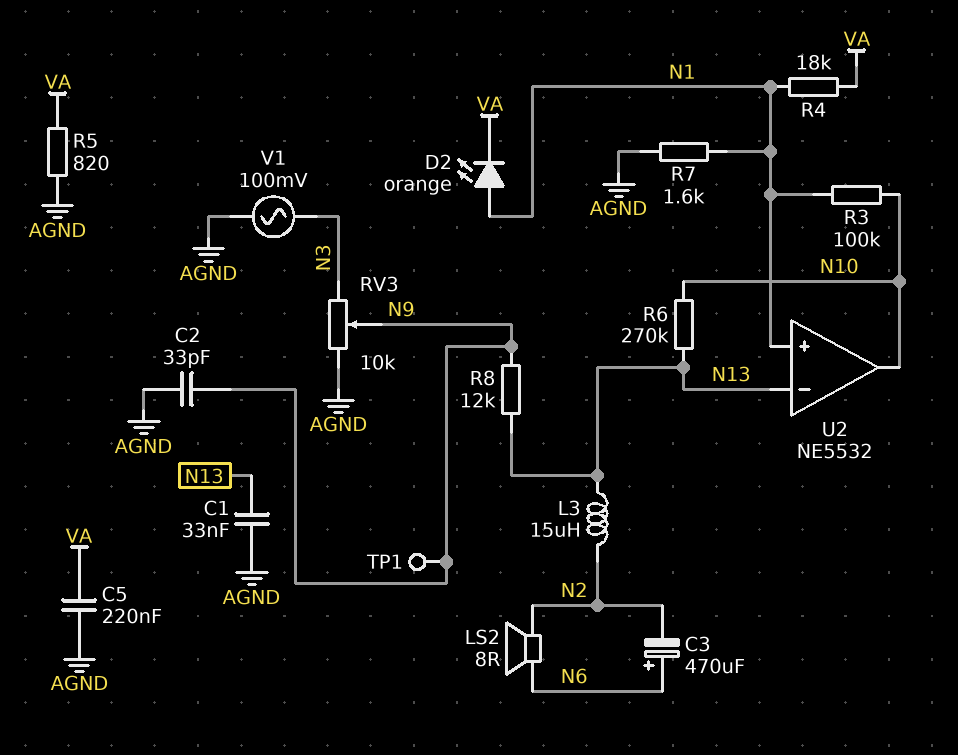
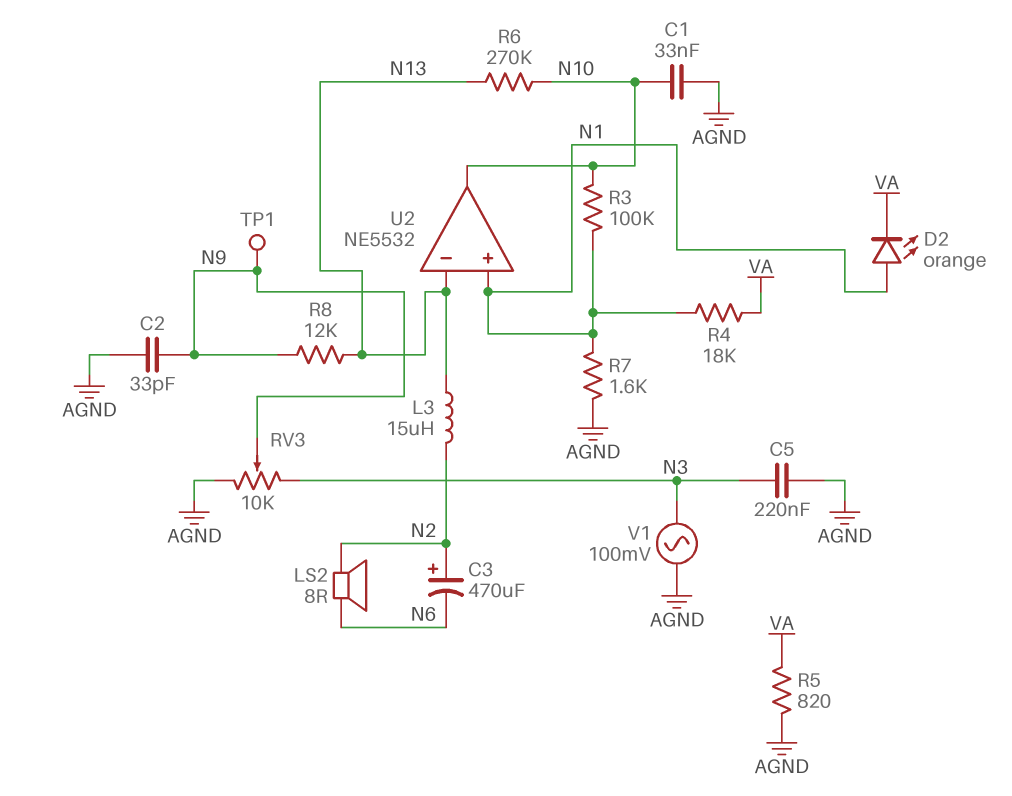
C1: 33nF (AGND, N13) -> 33nF (AGND, N10)
C3: 470uF (plus N6, minus N2) -> 470uF (plus N2, minus N6)
C5: 220nF (AGND, VA) -> 220nF (AGND, N3)

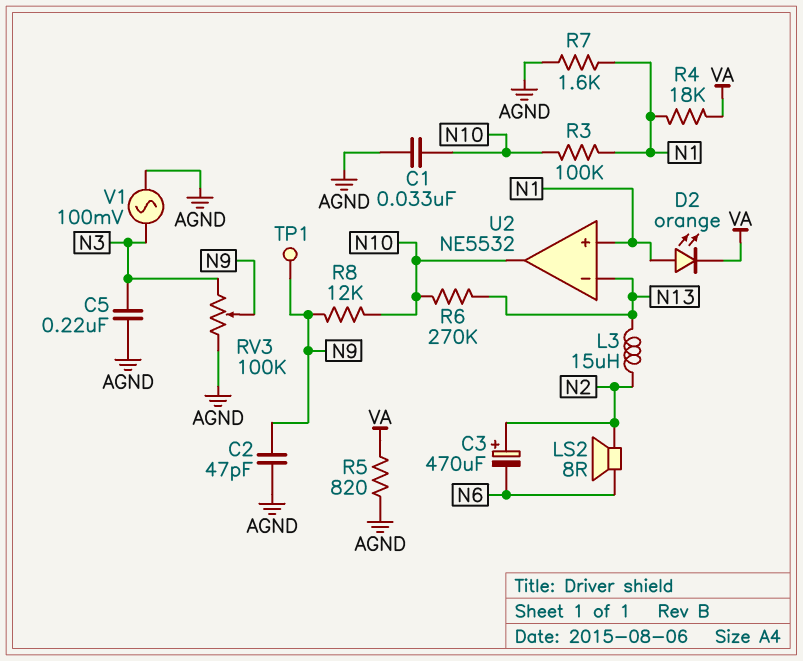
C2: 33pF (AGND, N9) -> 47pF (AGND, N9)
R8: 12k (N9, N13) -> 12k (N9, N10)
RV3: 10k (AGND, N3, wiper N9) -> 100k (AGND, N3, wiper N9)

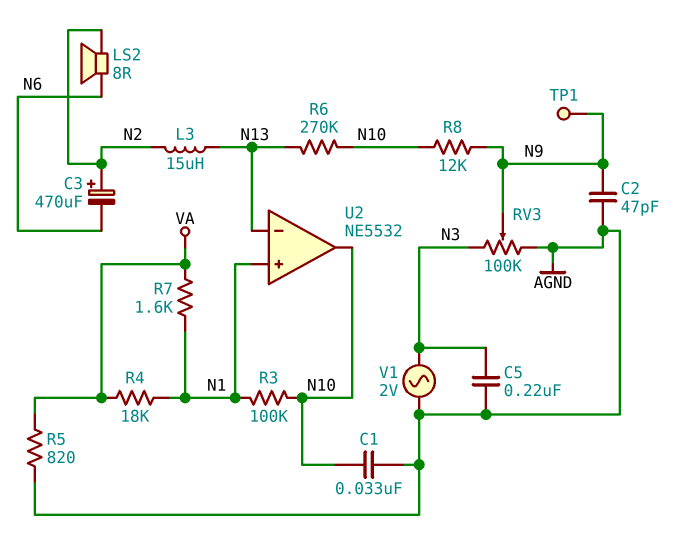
D2: LED orange (A N1, K VA) -> none
R7: 1.6k (AGND, N1) -> 1.6k (N1, VA)
V1: AC 100mV (AGND, N3) -> AC 2V (AGND, N3)

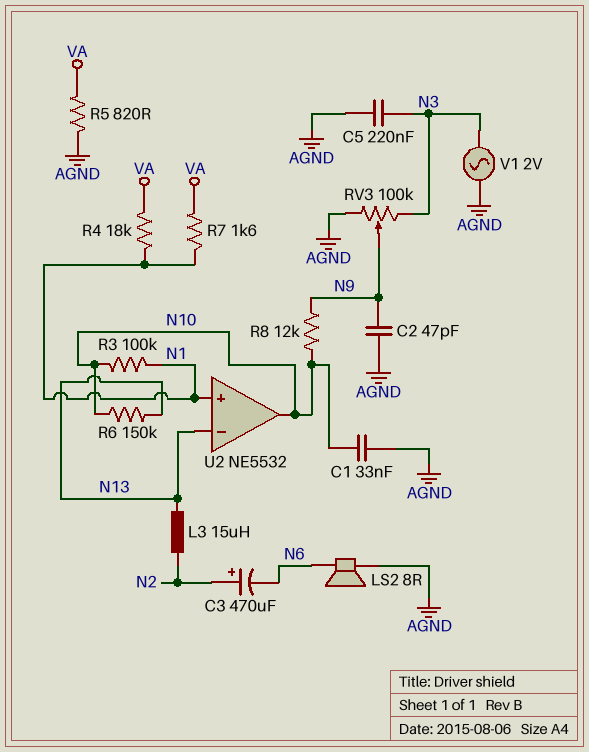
LS2: speaker 8R (N2, N6) -> speaker 8R (AGND, N6)
R6: 270k (N10, N13) -> 150k (N10, N13)
TP1: test point (N9) -> none

